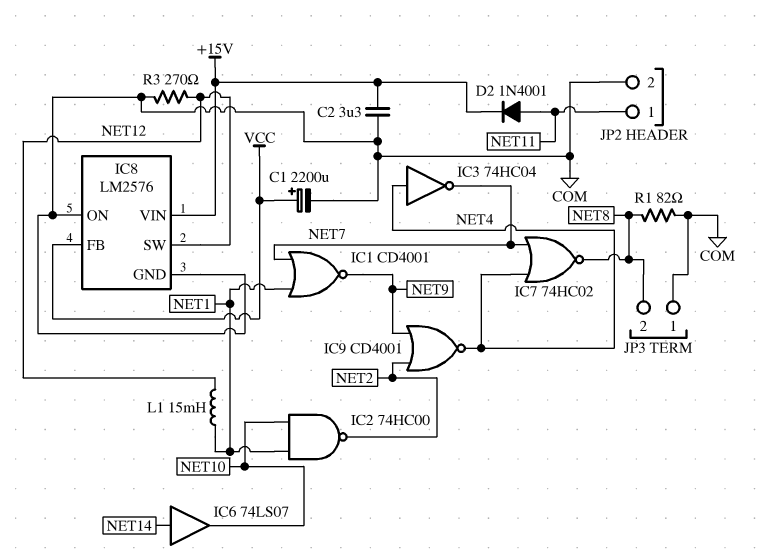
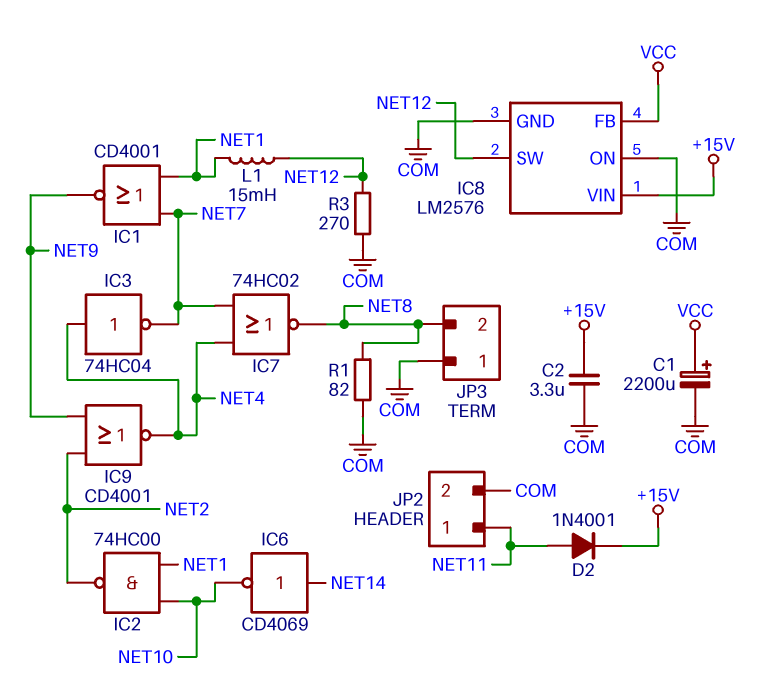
IC6: buffer 74LS07 (in NET14, out NET10) -> NOT CD4069 (in NET14, out NET10)

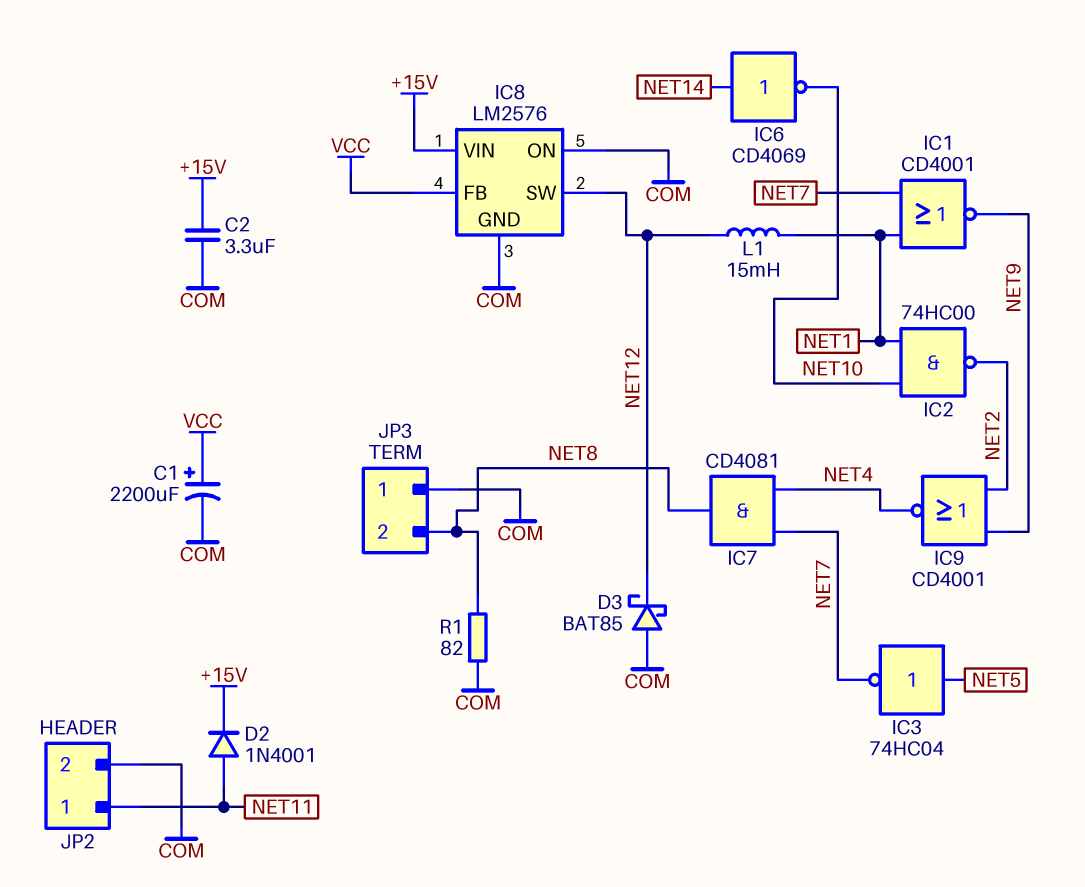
D3: none -> schottky BAT85 (A COM, K NET12)
IC3: NOT 74HC04 (in NET4, out NET7) -> NOT 74HC04 (in NET5, out NET7)
IC7: NOR 74HC02 (in NET4, in NET7, out NET8) -> AND CD4081 (in NET4, in NET7, out NET8)
R3: 270 (COM, NET12) -> none

